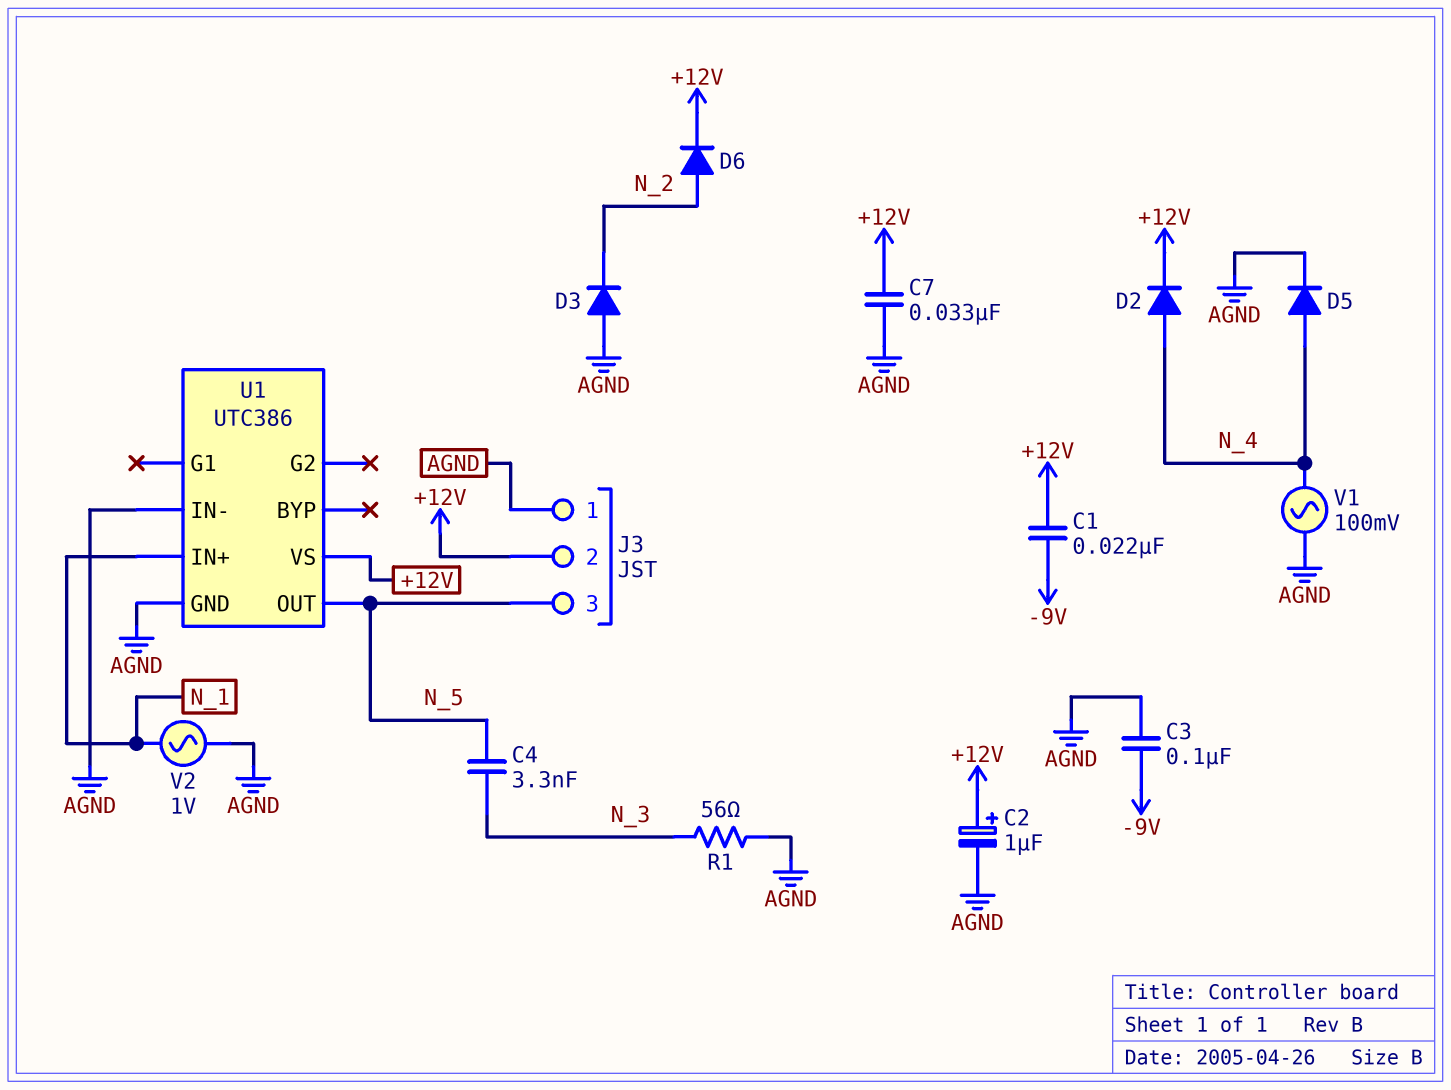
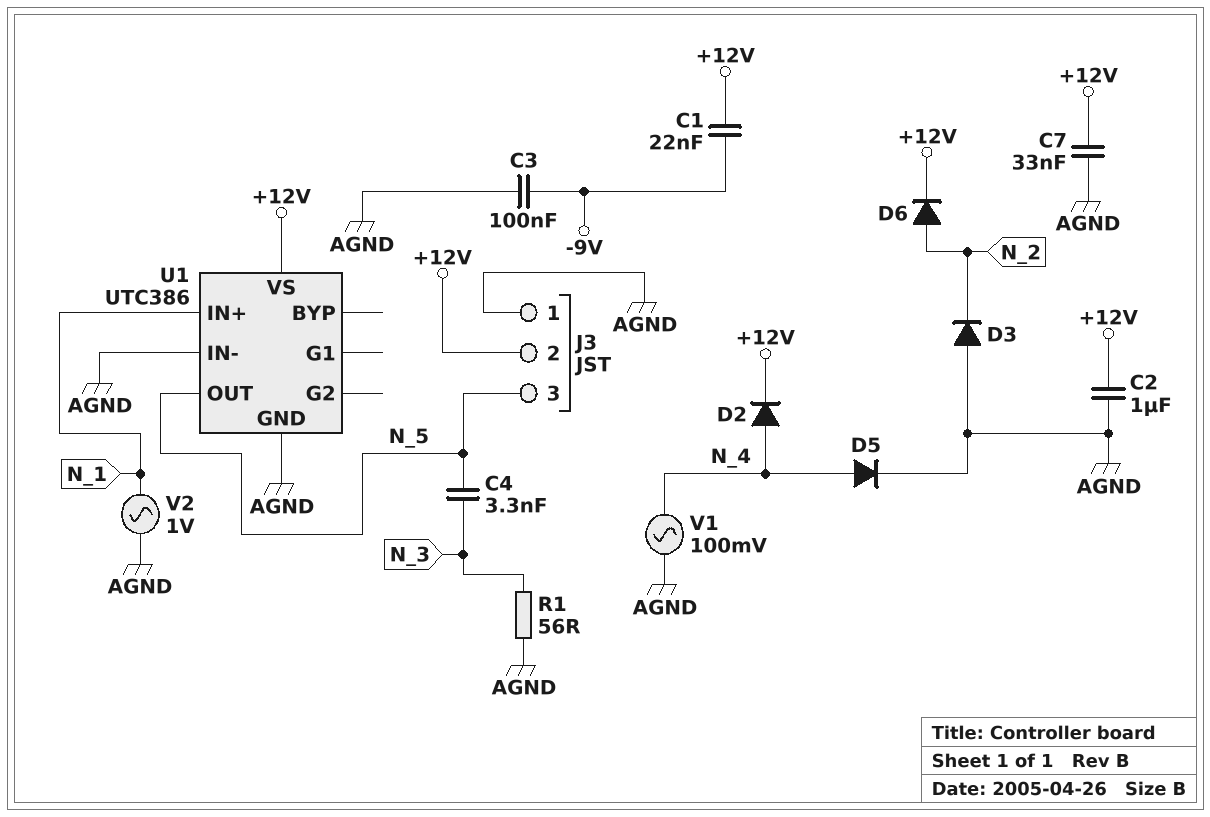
C2: 1uF (plus +12V, minus AGND) -> 1uF (+12V, AGND)

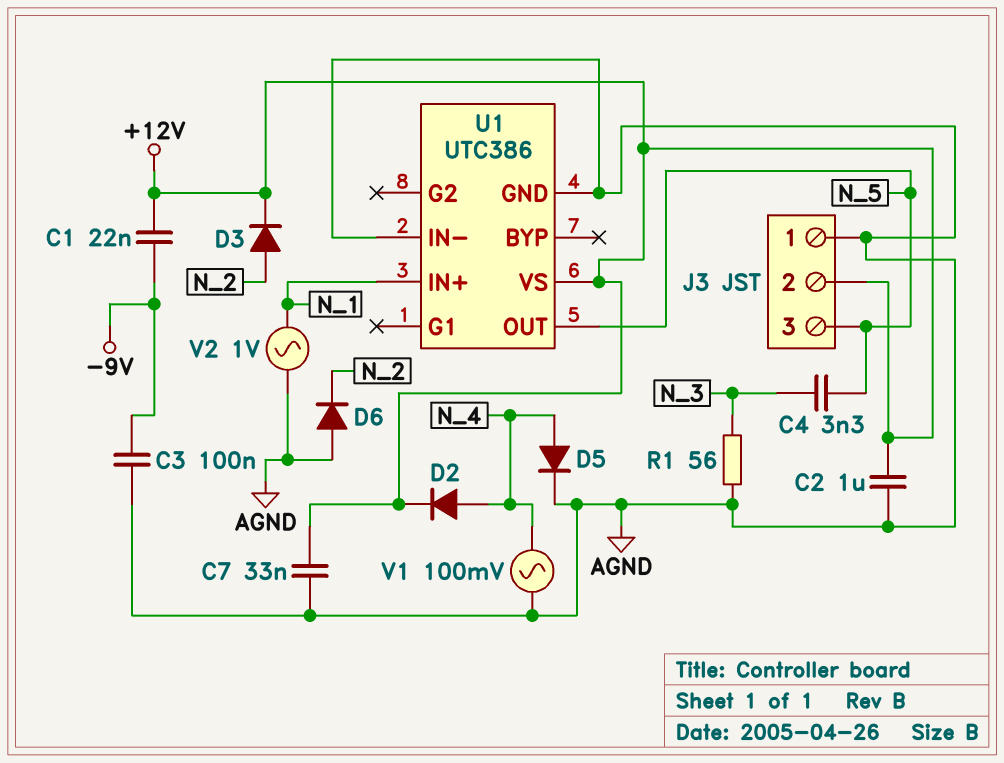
D3: diode (A AGND, K N_2) -> diode (A N_2, K +12V)
D6: diode (A N_2, K +12V) -> diode (A AGND, K N_2)

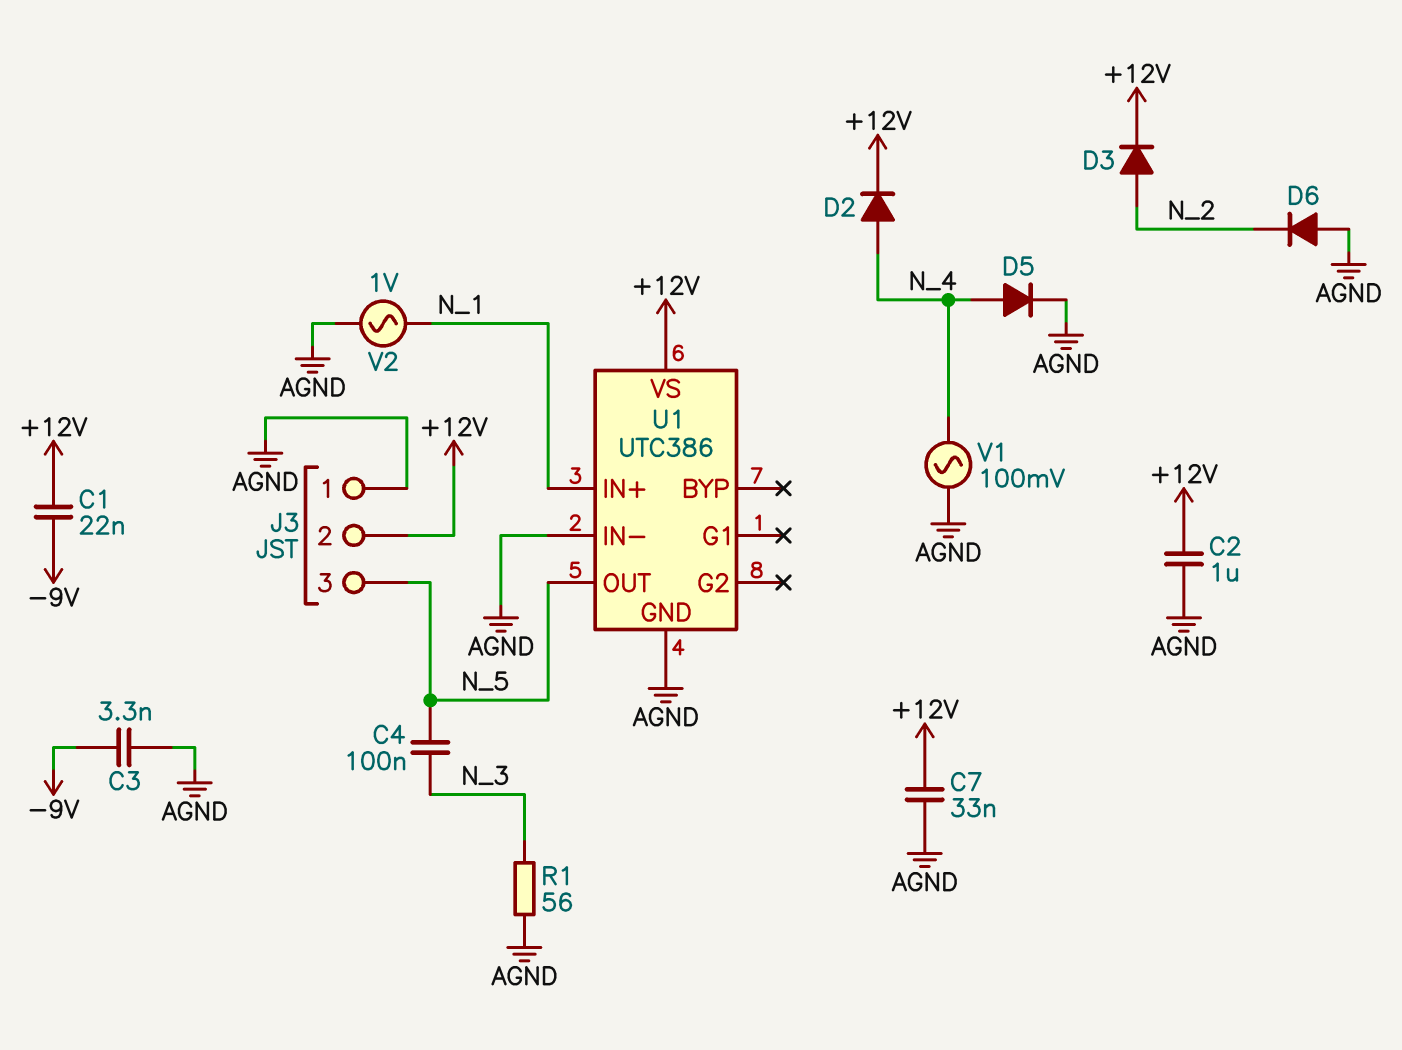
C3: 100nF (-9V, AGND) -> 3.3nF (-9V, AGND)
C4: 3.3nF (N_3, N_5) -> 100nF (N_3, N_5)

